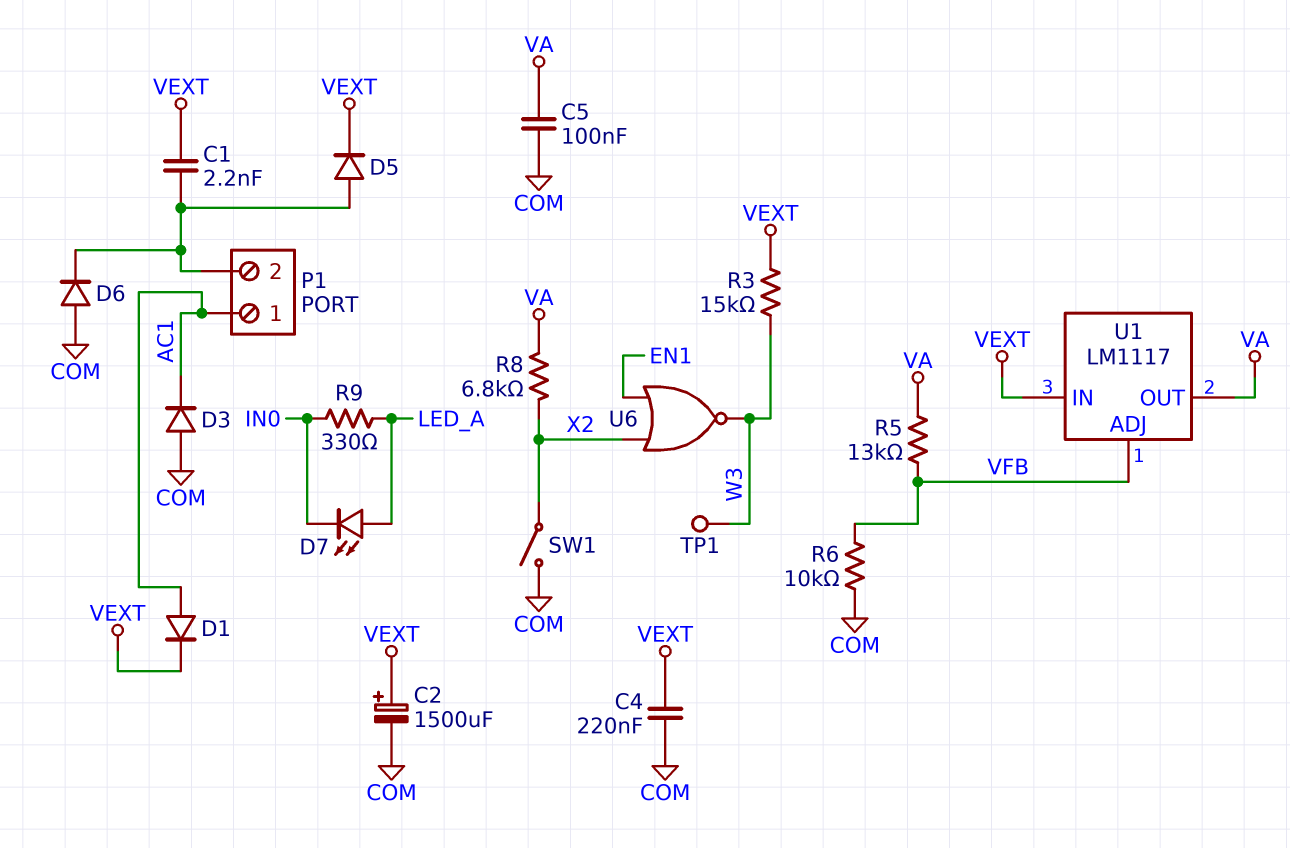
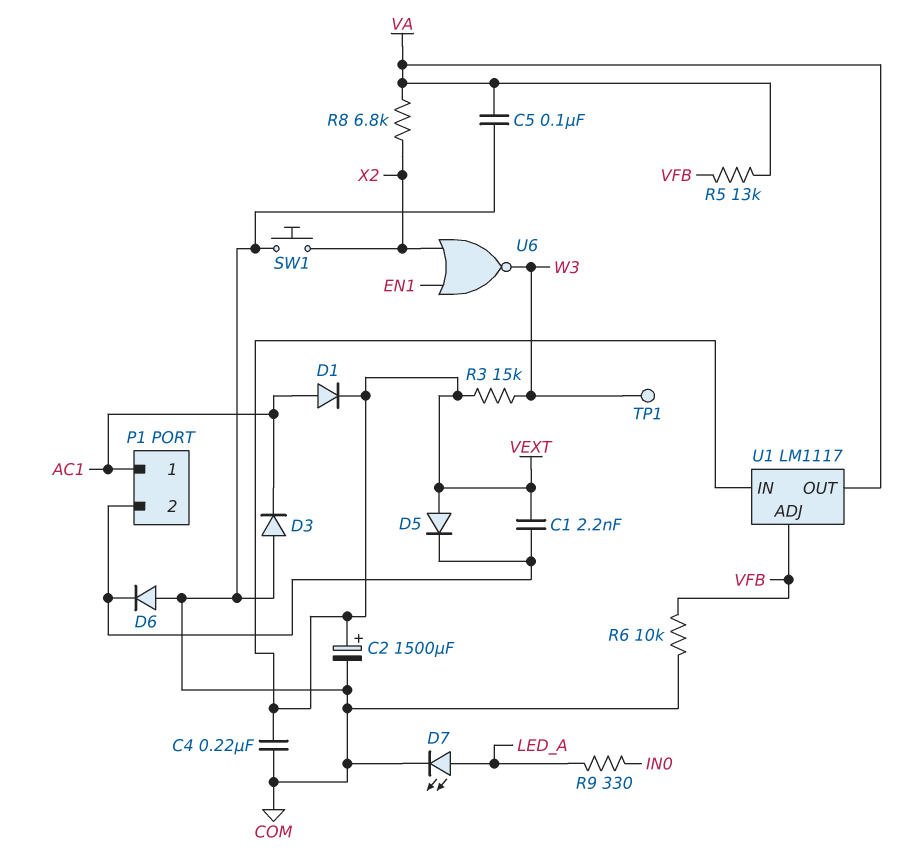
D5: diode (A P1/2, K VEXT) -> diode (A VEXT, K P1/2)
D7: LED (A LED_A, K IN0) -> LED (A LED_A, K COM)
SW1: switch (COM, X2) -> button (COM, X2)

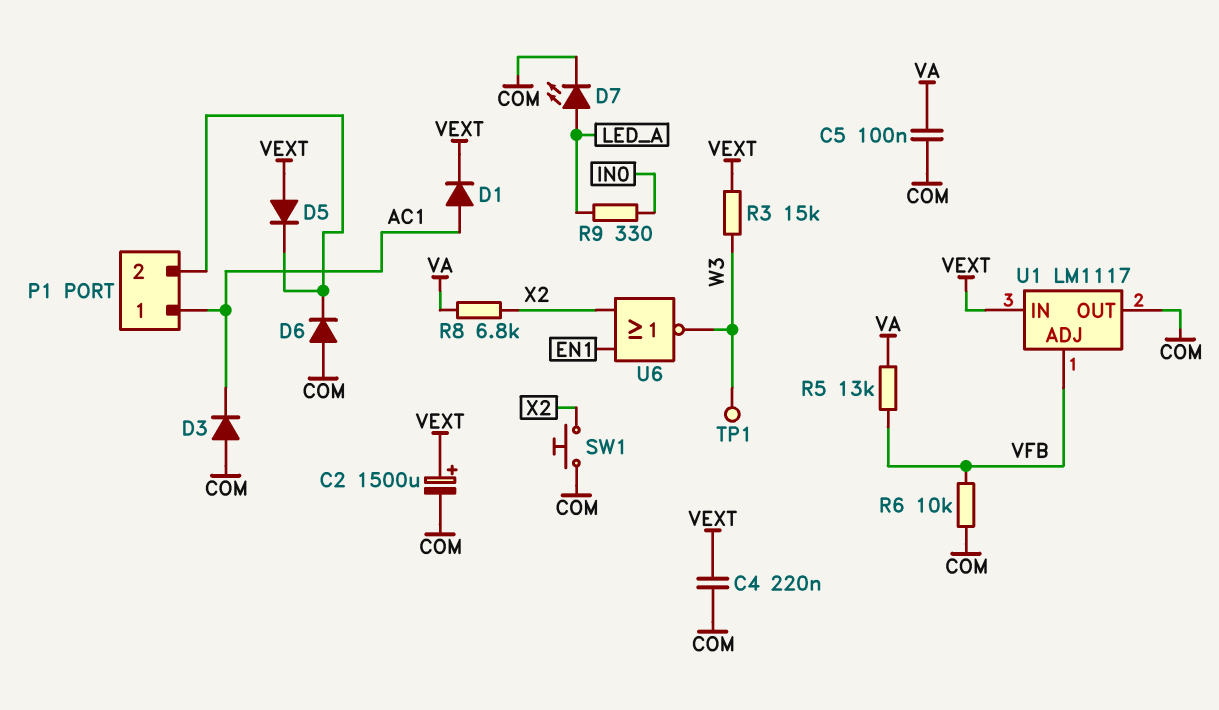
C1: 2.2nF (P1/2, VEXT) -> none
U1 pin OUT: VA -> COM

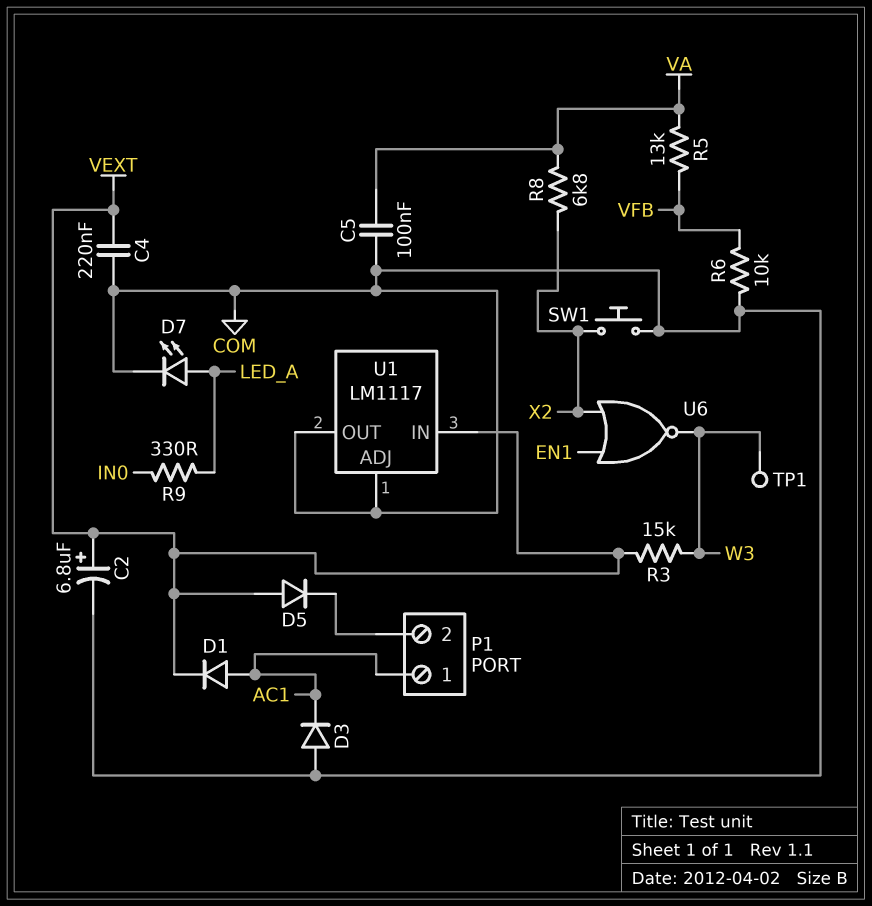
C2: 1500uF (plus VEXT, minus COM) -> 6.8uF (plus VEXT, minus COM)
D6: diode (A COM, K P1/2) -> none
U1 pin ADJ: VFB -> COM

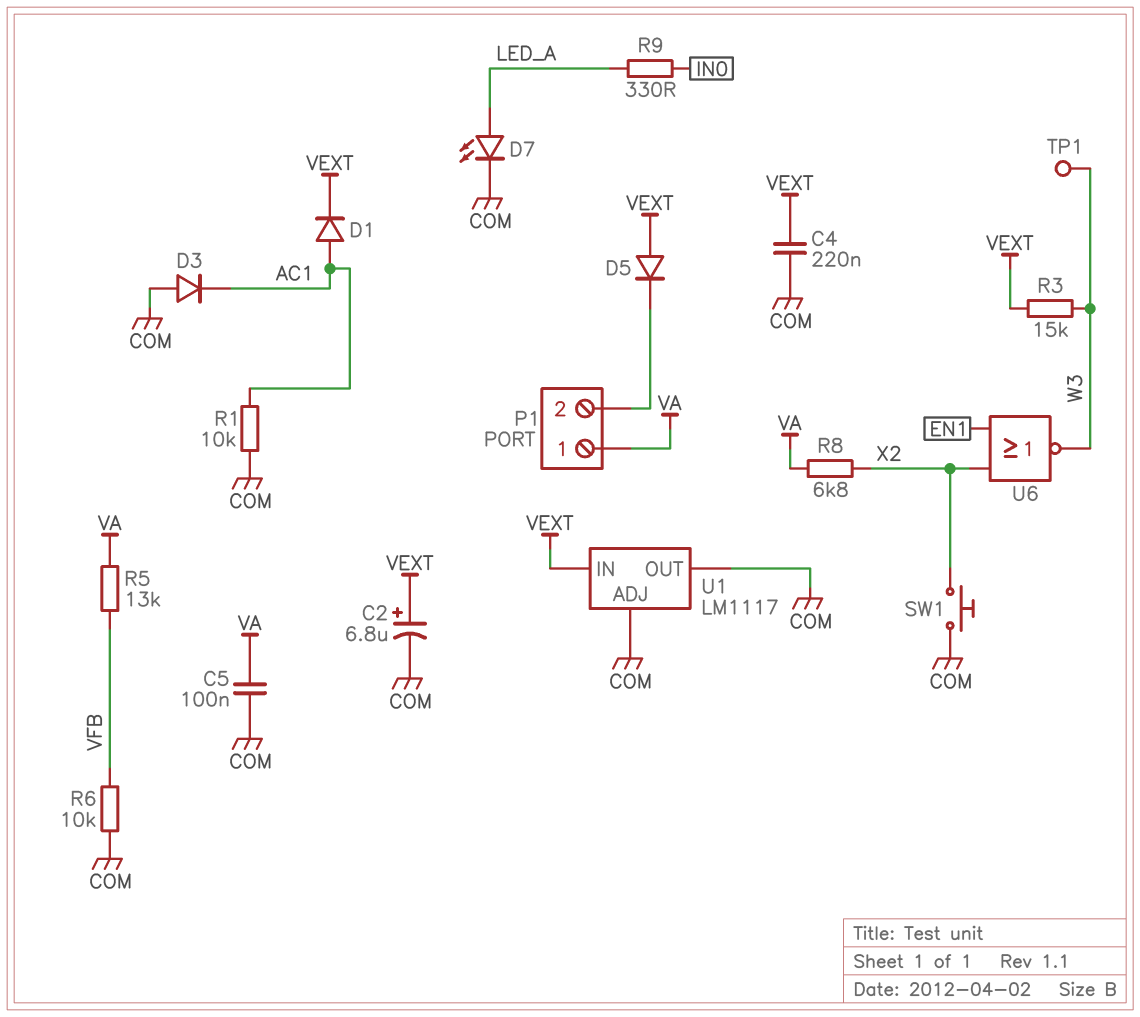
P1 pin 1: AC1 -> VA
R1: none -> 10k (AC1, COM)

